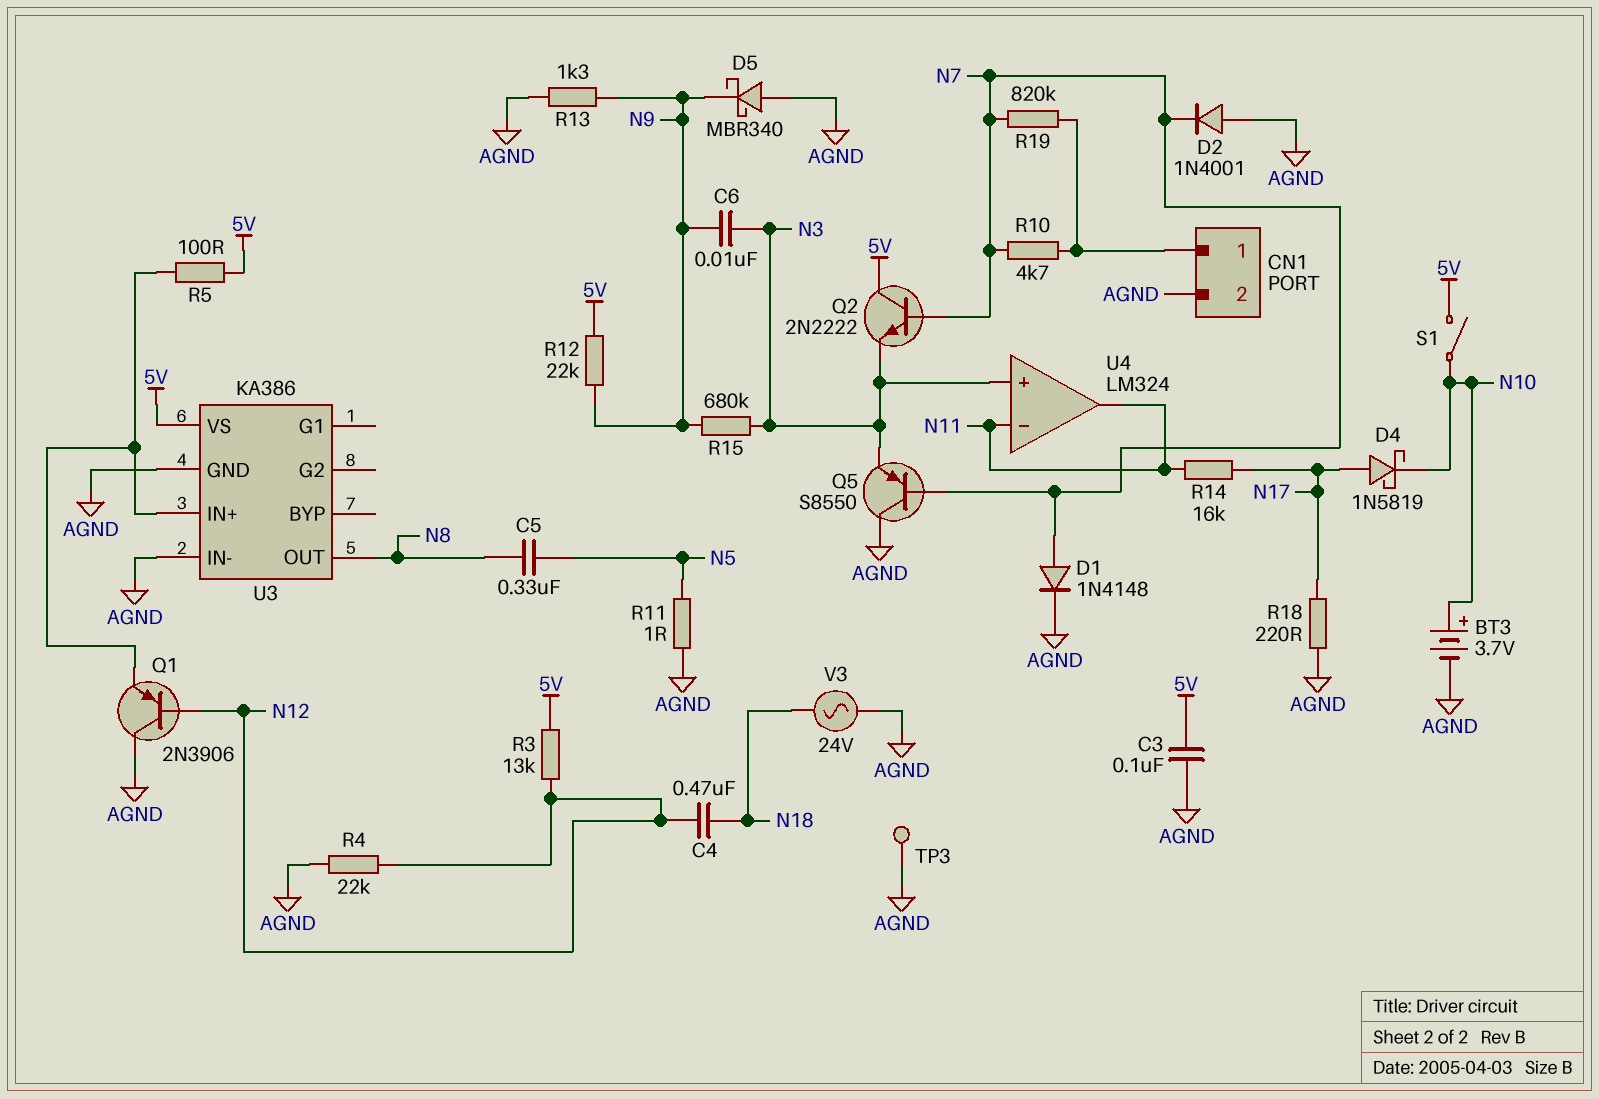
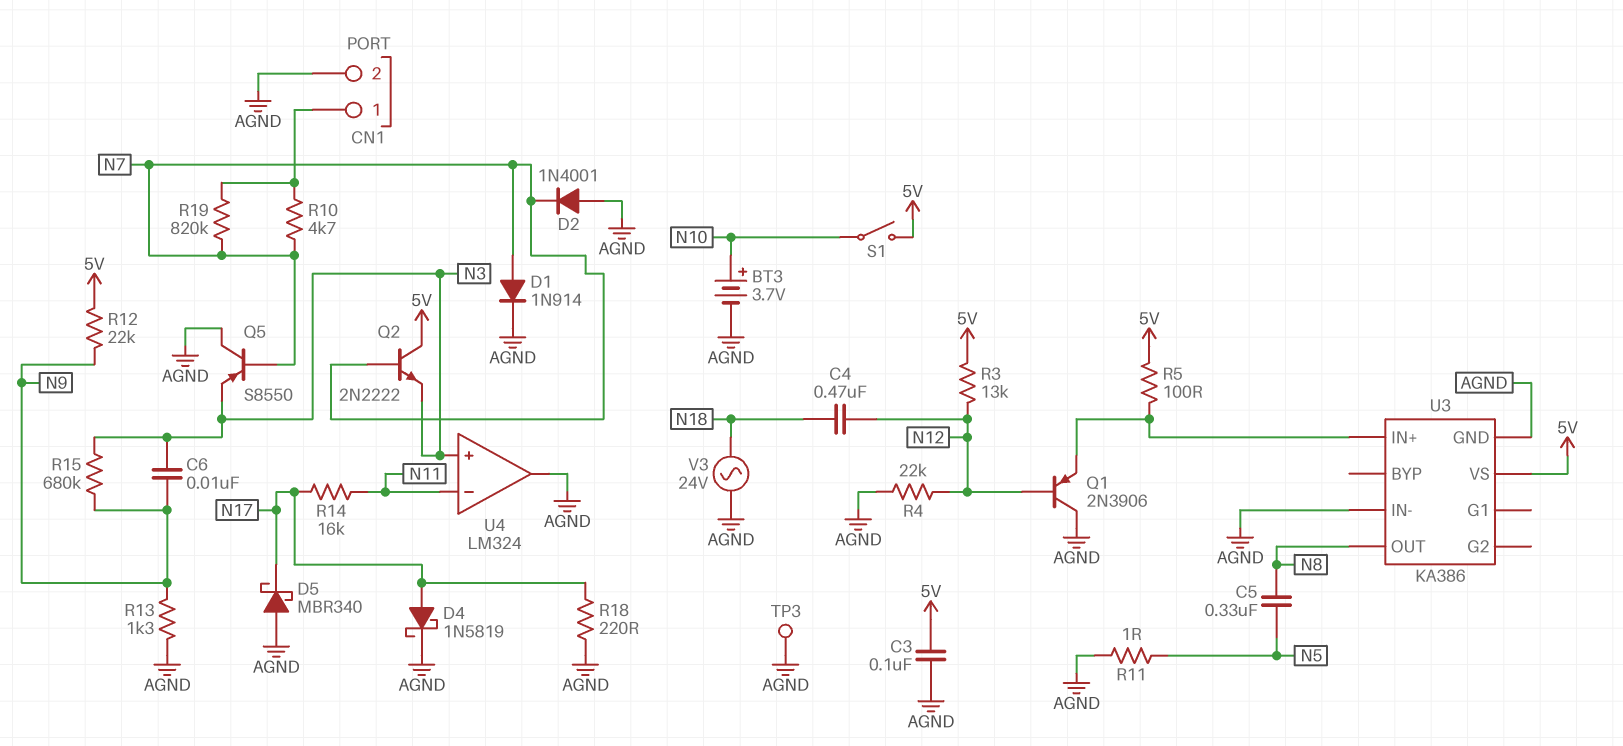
D1: diode 1N4148 (A N7, K AGND) -> diode 1N914 (A N7, K AGND)
D4: schottky 1N5819 (A N17, K N10) -> schottky 1N5819 (A N17, K AGND)
D5: schottky MBR340 (A AGND, K N9) -> schottky MBR340 (A AGND, K N17)
U4 pin out: N11 -> AGND

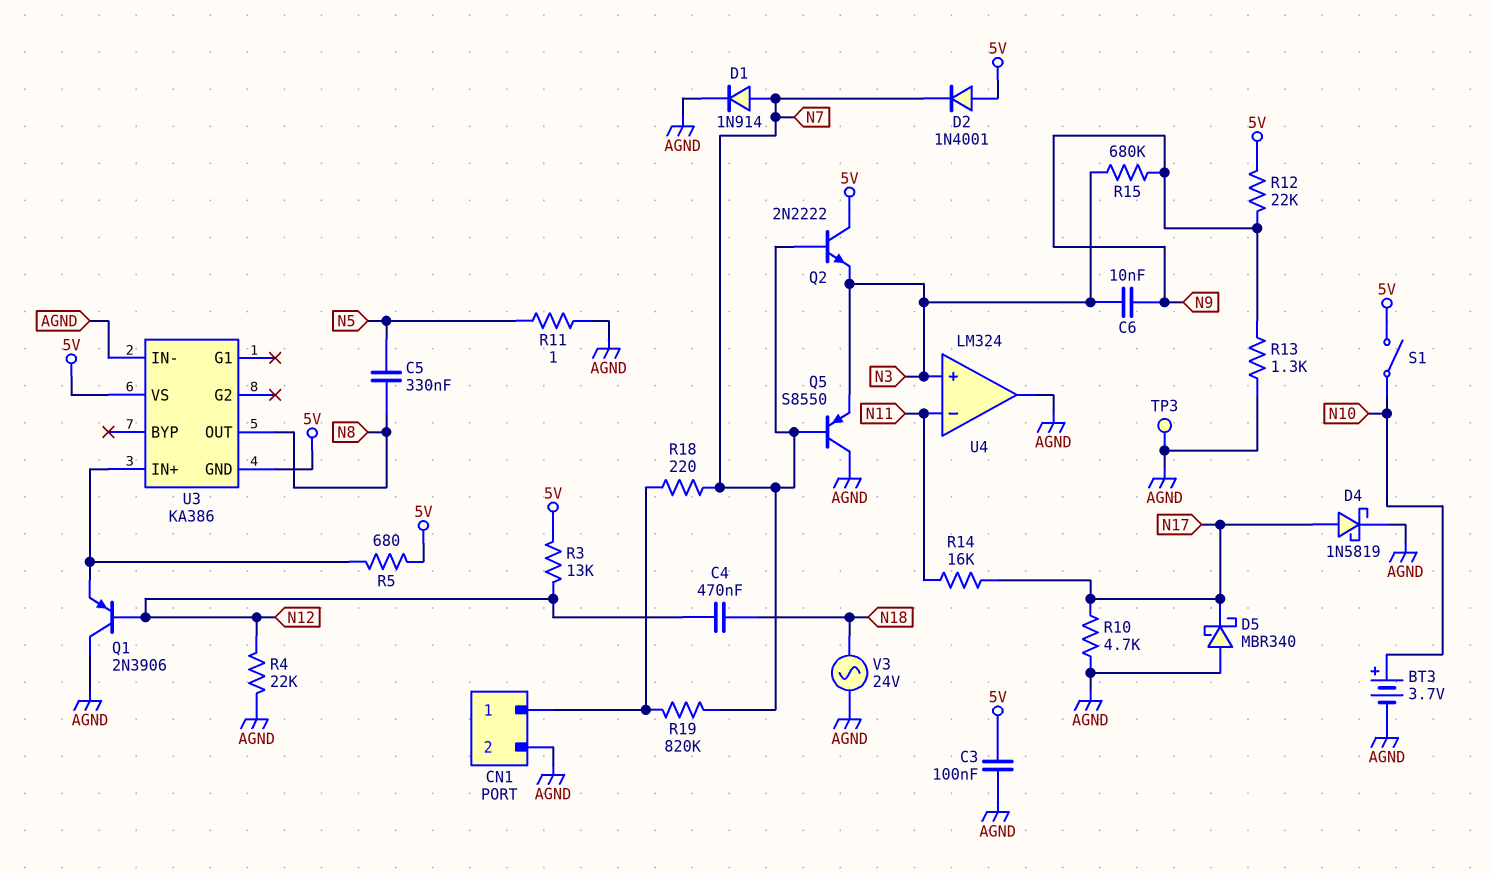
D2: diode 1N4001 (A AGND, K N7) -> diode 1N4001 (A 5V, K N7)
R5: 100 (5V, U3/IN+) -> 680 (5V, U3/IN+)
R10: 4.7k (CN1/1, N7) -> 4.7k (AGND, N17)
R18: 220 (AGND, N17) -> 220 (CN1/1, N7)
U3 pin GND: AGND -> 5V

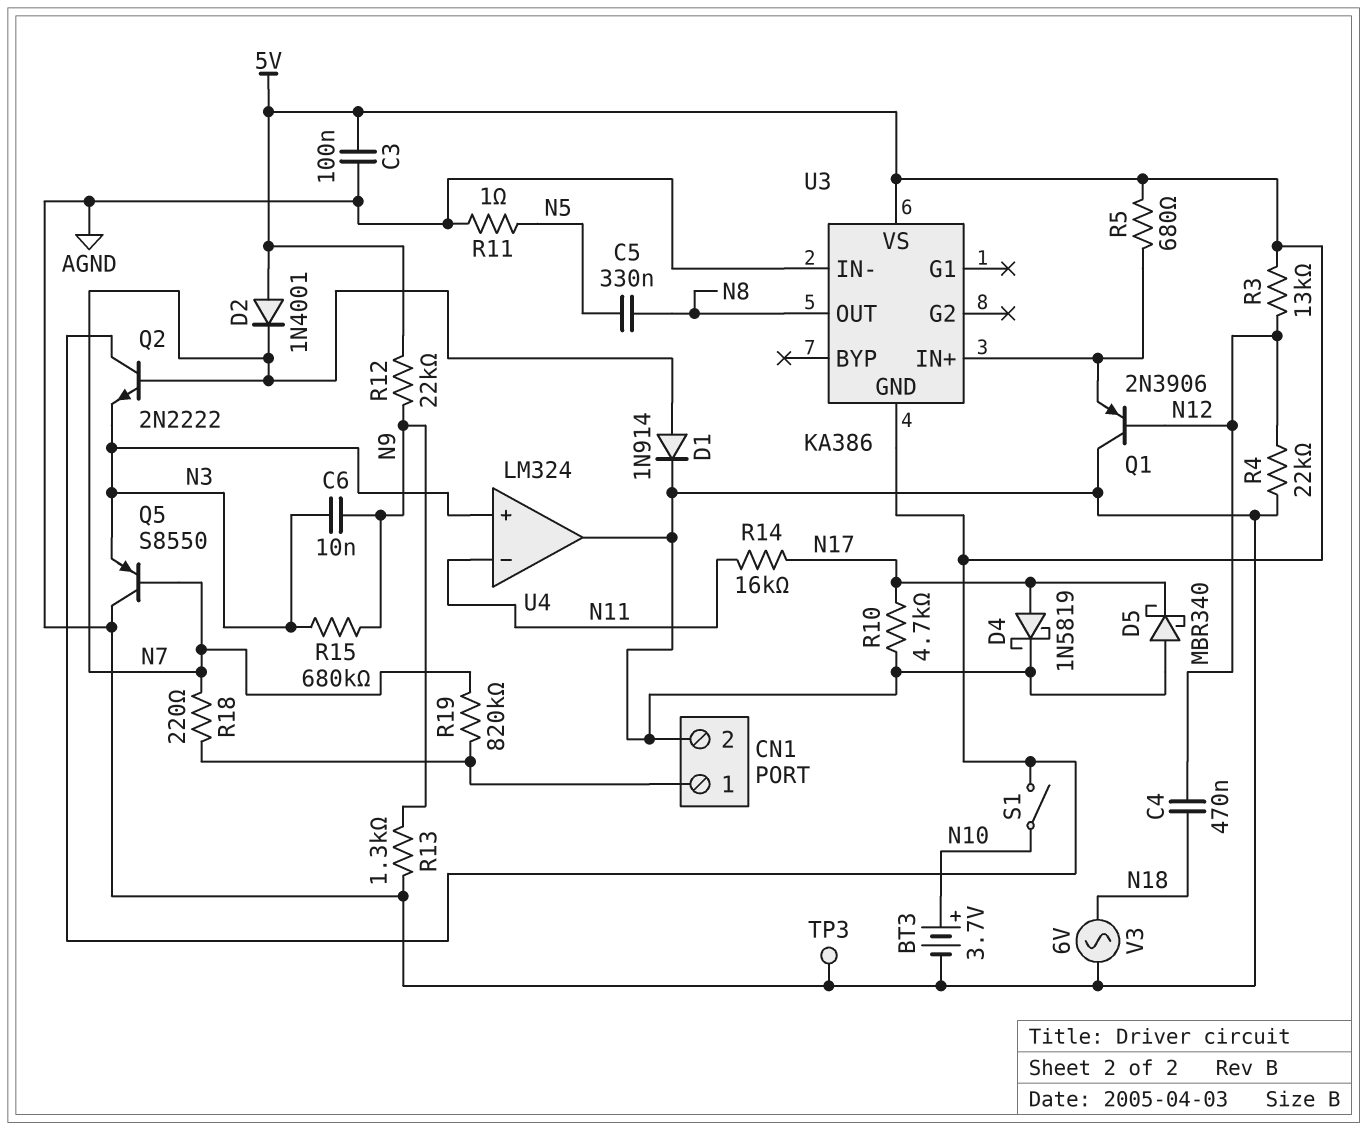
V3: AC 24V (AGND, N18) -> AC 6V (AGND, N18)

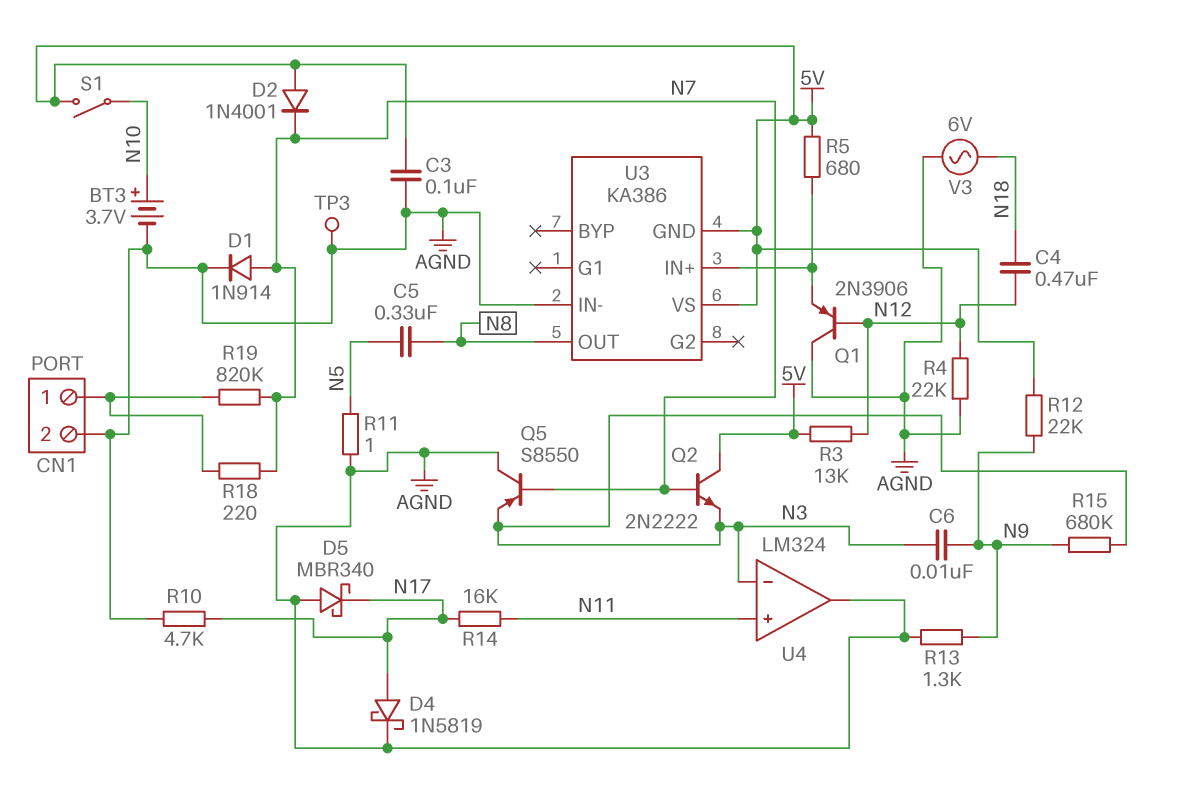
U4 pin in+: N3 -> N11
U4 pin in-: N11 -> N3

